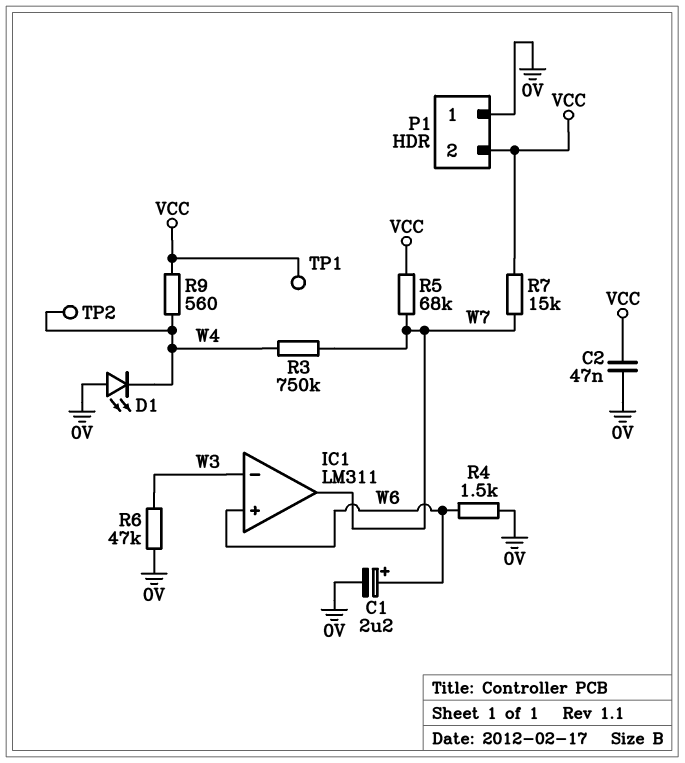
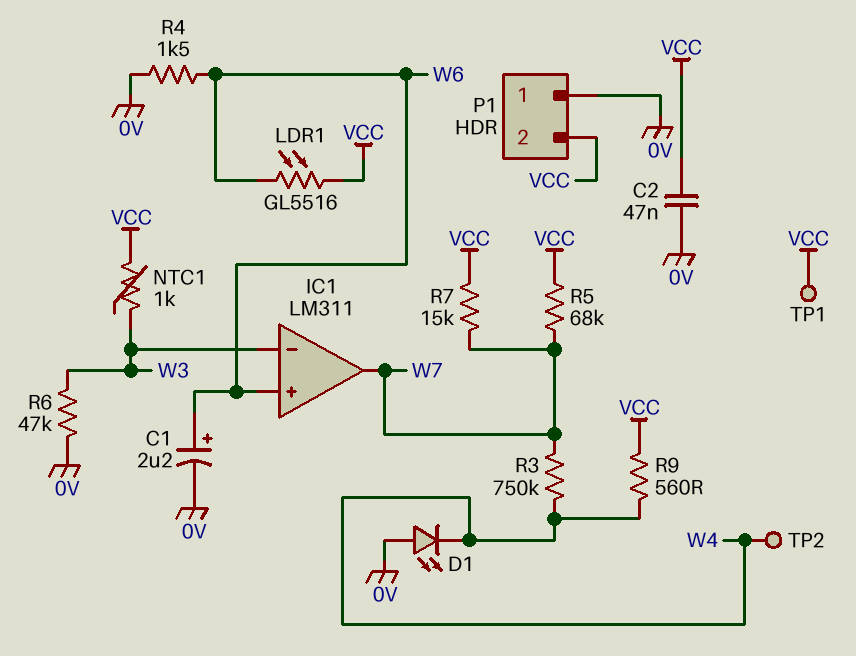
LDR1: none -> GL5516 (VCC, W6)
NTC1: none -> 1k (VCC, W3)

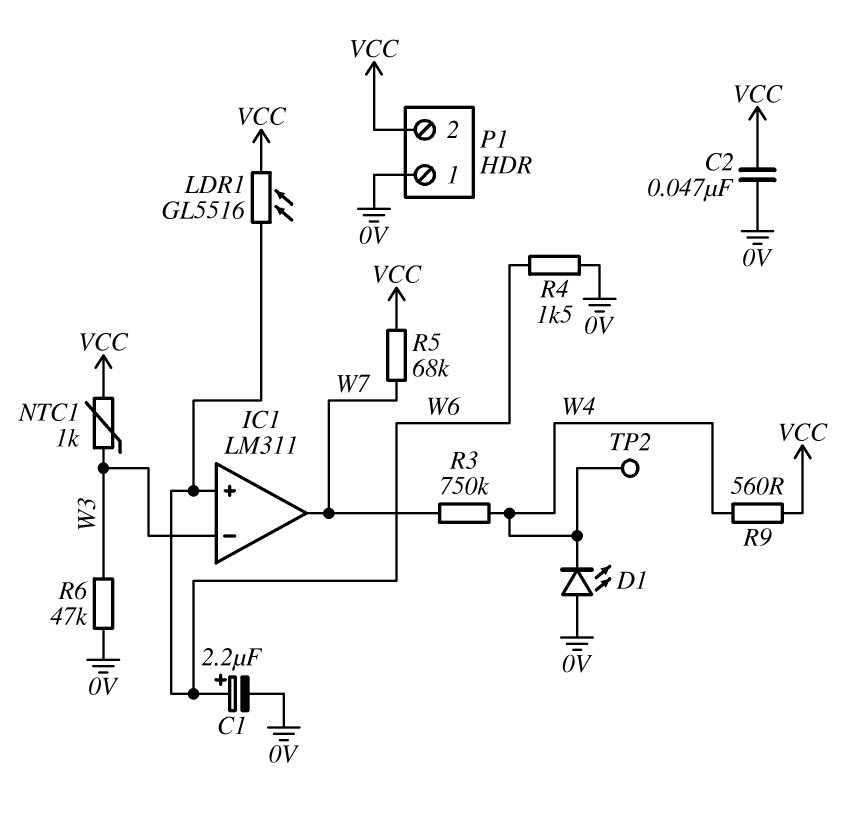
R7: 15k (VCC, W7) -> none
TP1: test point (VCC) -> none

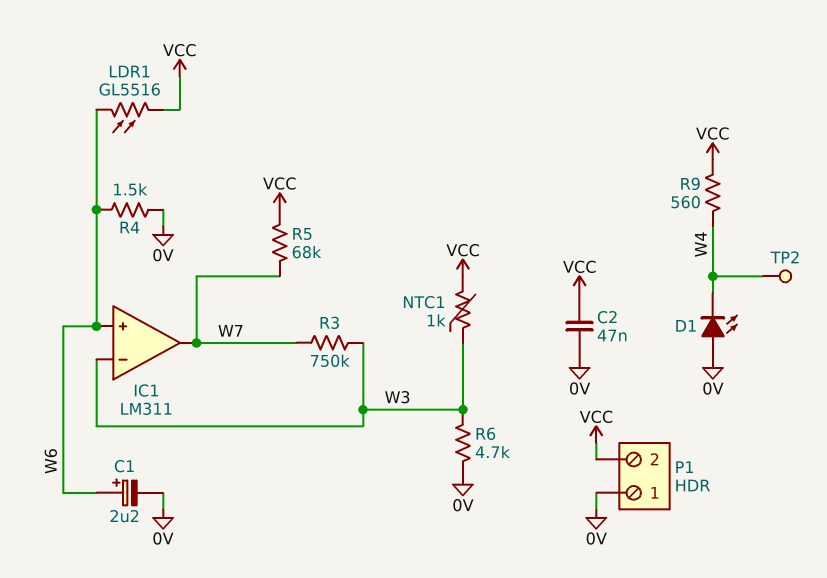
R3: 750k (W4, W7) -> 750k (W3, W7)
R6: 47k (0V, W3) -> 4.7k (0V, W3)

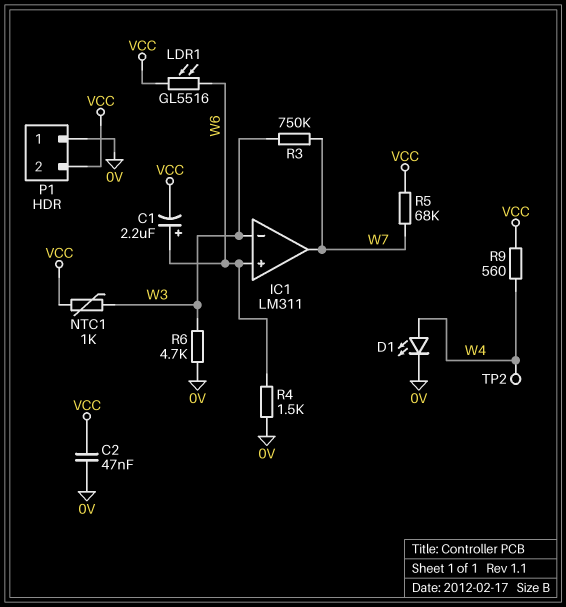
C1: 2.2uF (plus W6, minus 0V) -> 2.2uF (plus W6, minus VCC)
D1: LED (A 0V, K W4) -> LED (A W4, K 0V)

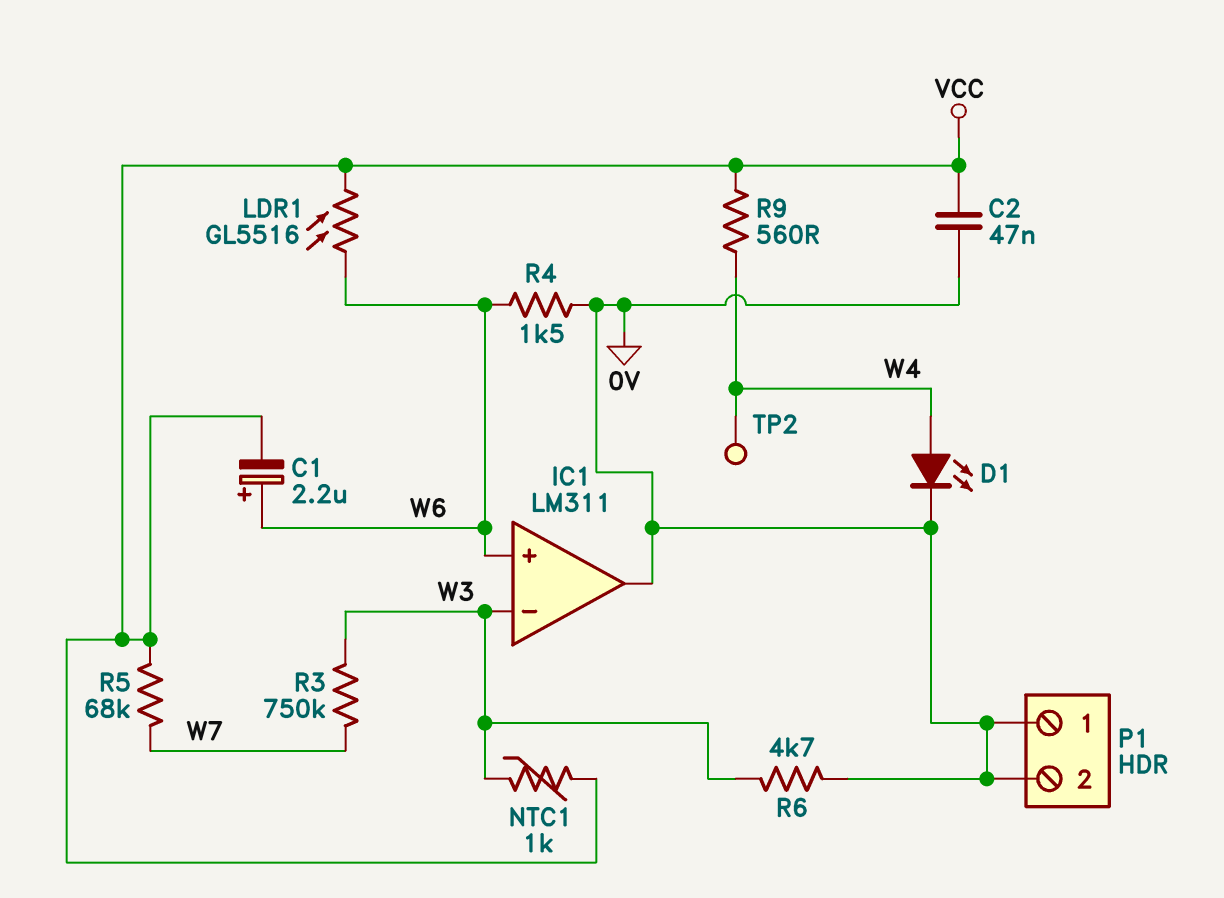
IC1 pin out: W7 -> 0V
P1 pin 2: VCC -> 0V

